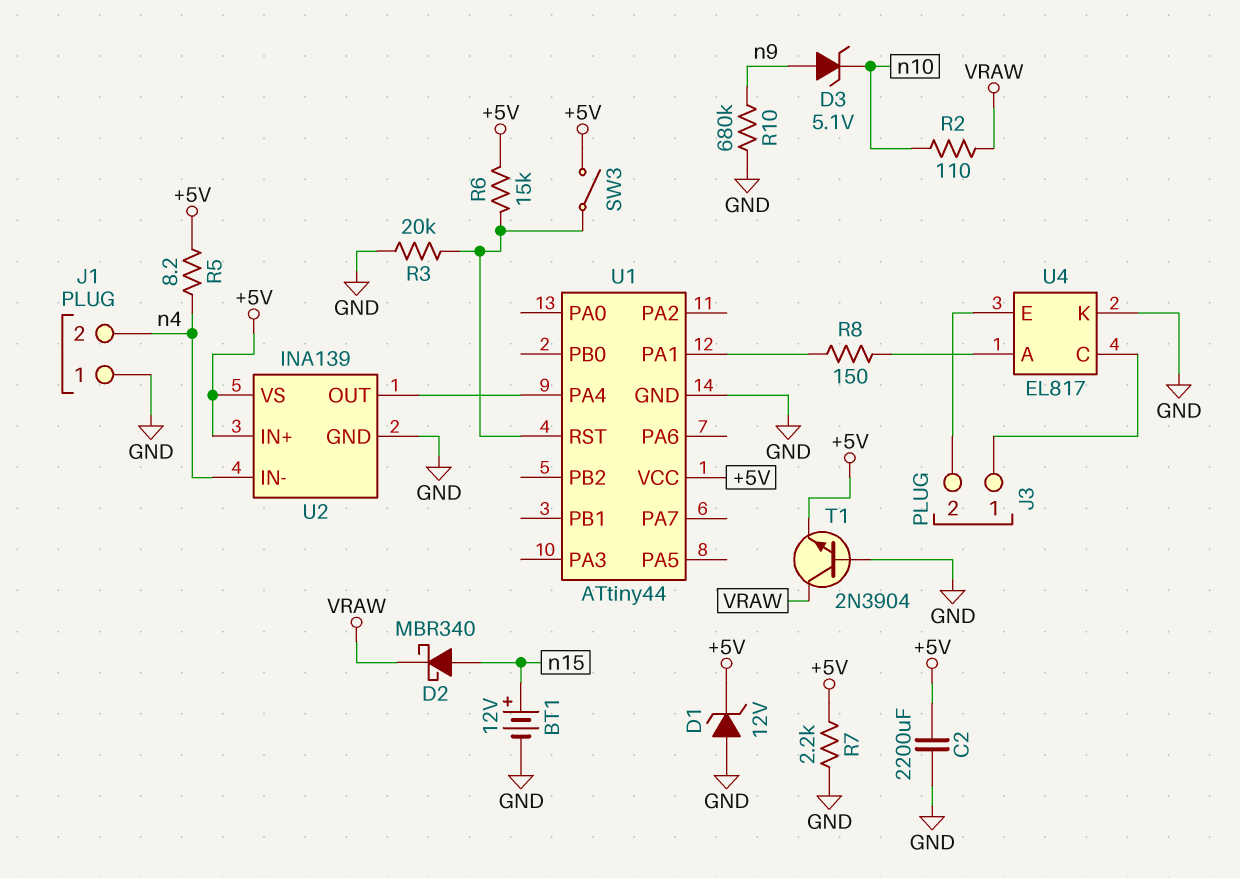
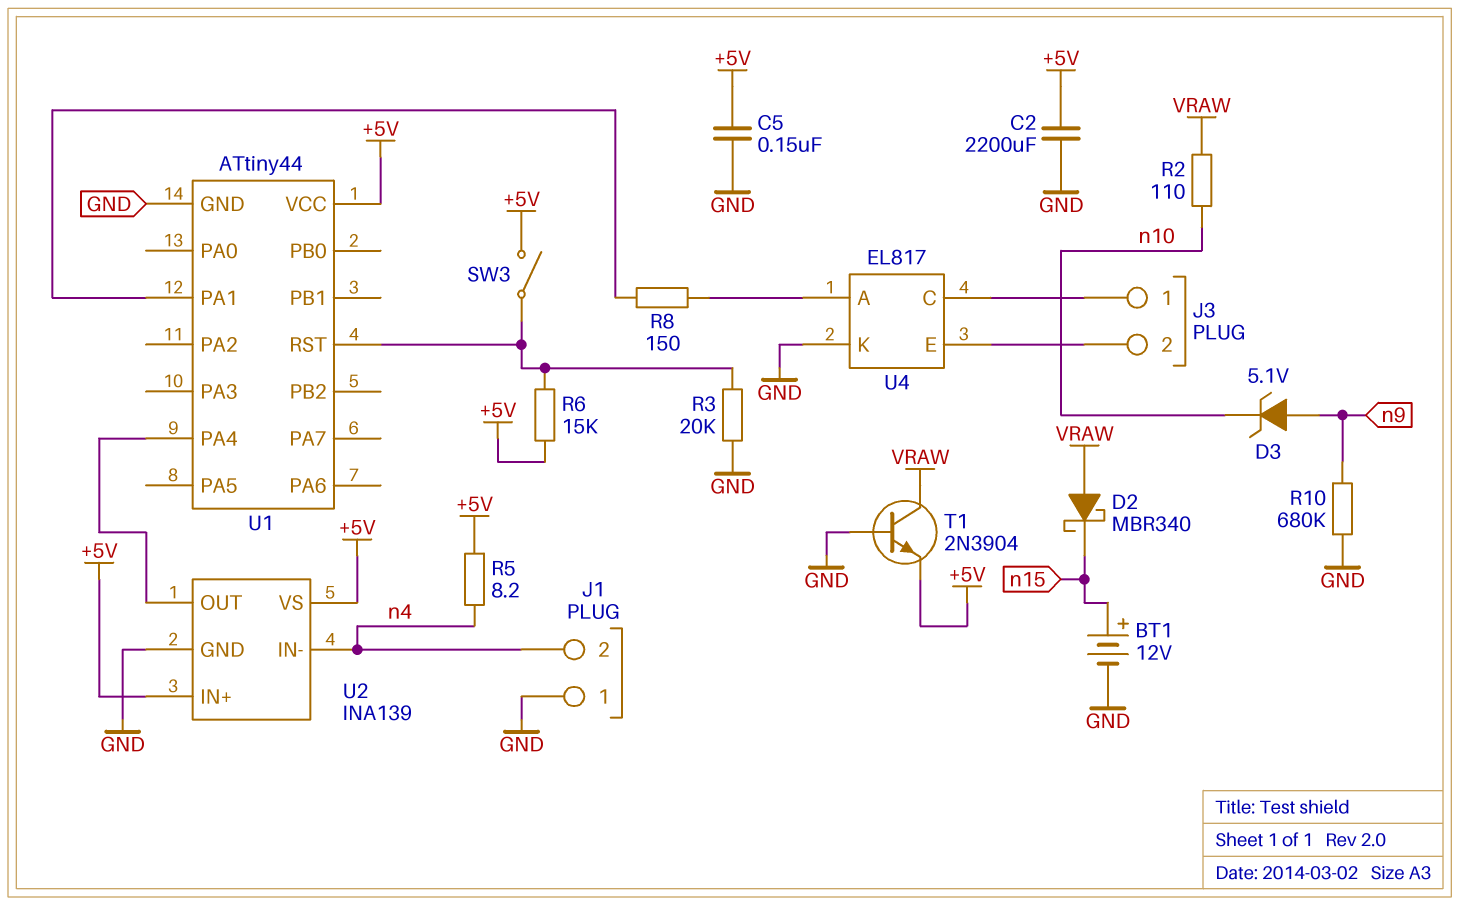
C5: none -> 150nF (+5V, GND)
D1: zener 12V (A GND, K +5V) -> none
D2: schottky MBR340 (A n15, K VRAW) -> schottky MBR340 (A VRAW, K n15)
R7: 2.2k (+5V, GND) -> none

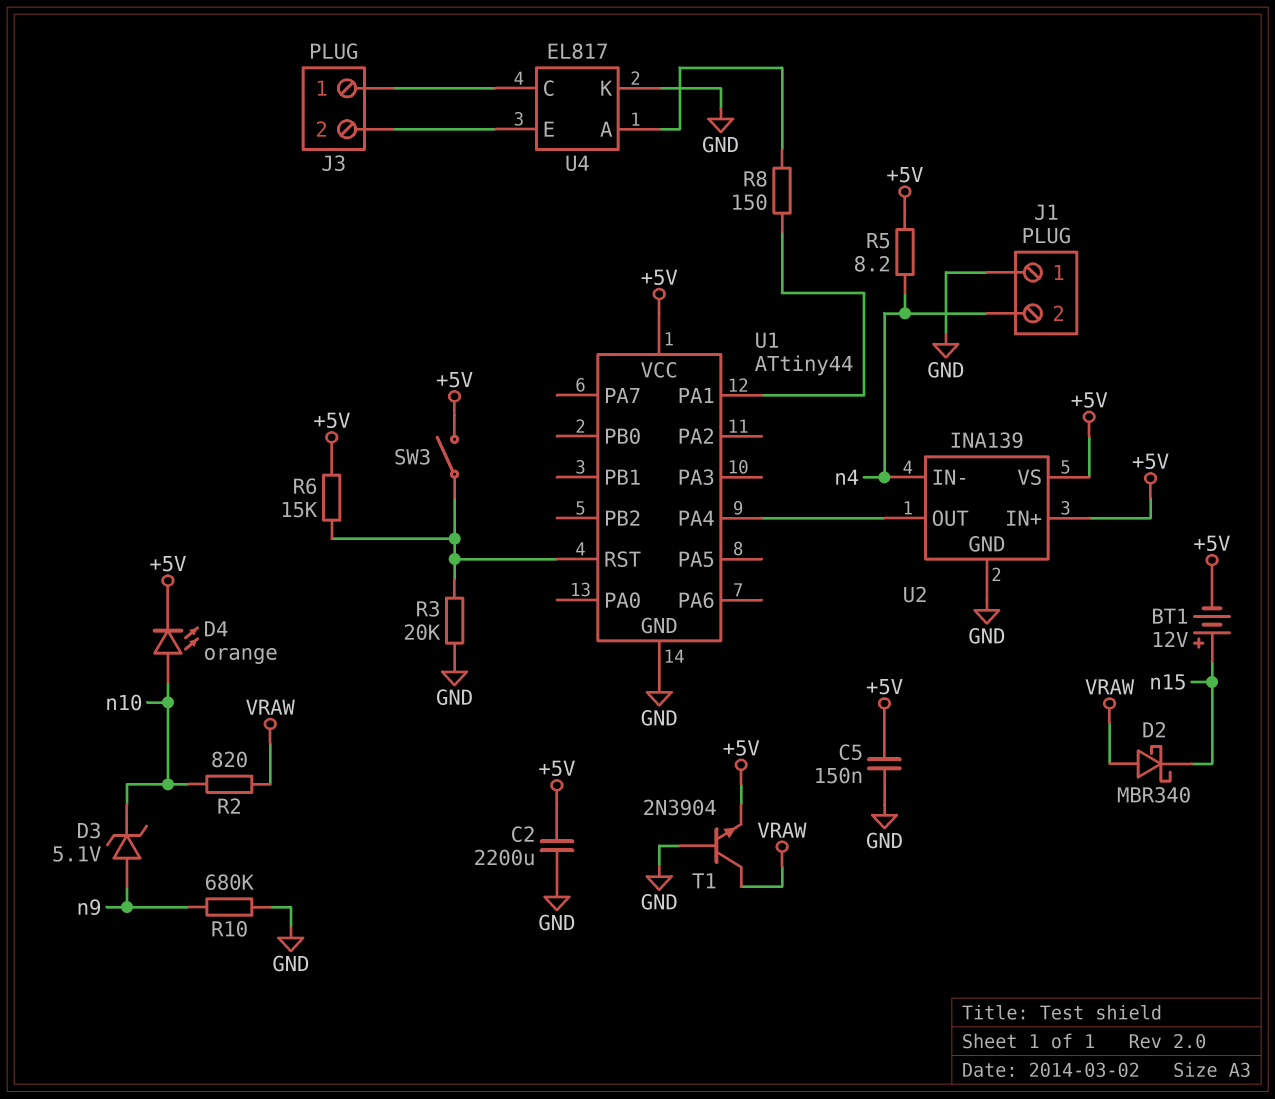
BT1: 12V (plus n15, minus GND) -> 12V (plus n15, minus +5V)
D4: none -> LED orange (A n10, K +5V)
R2: 110 (VRAW, n10) -> 820 (VRAW, n10)

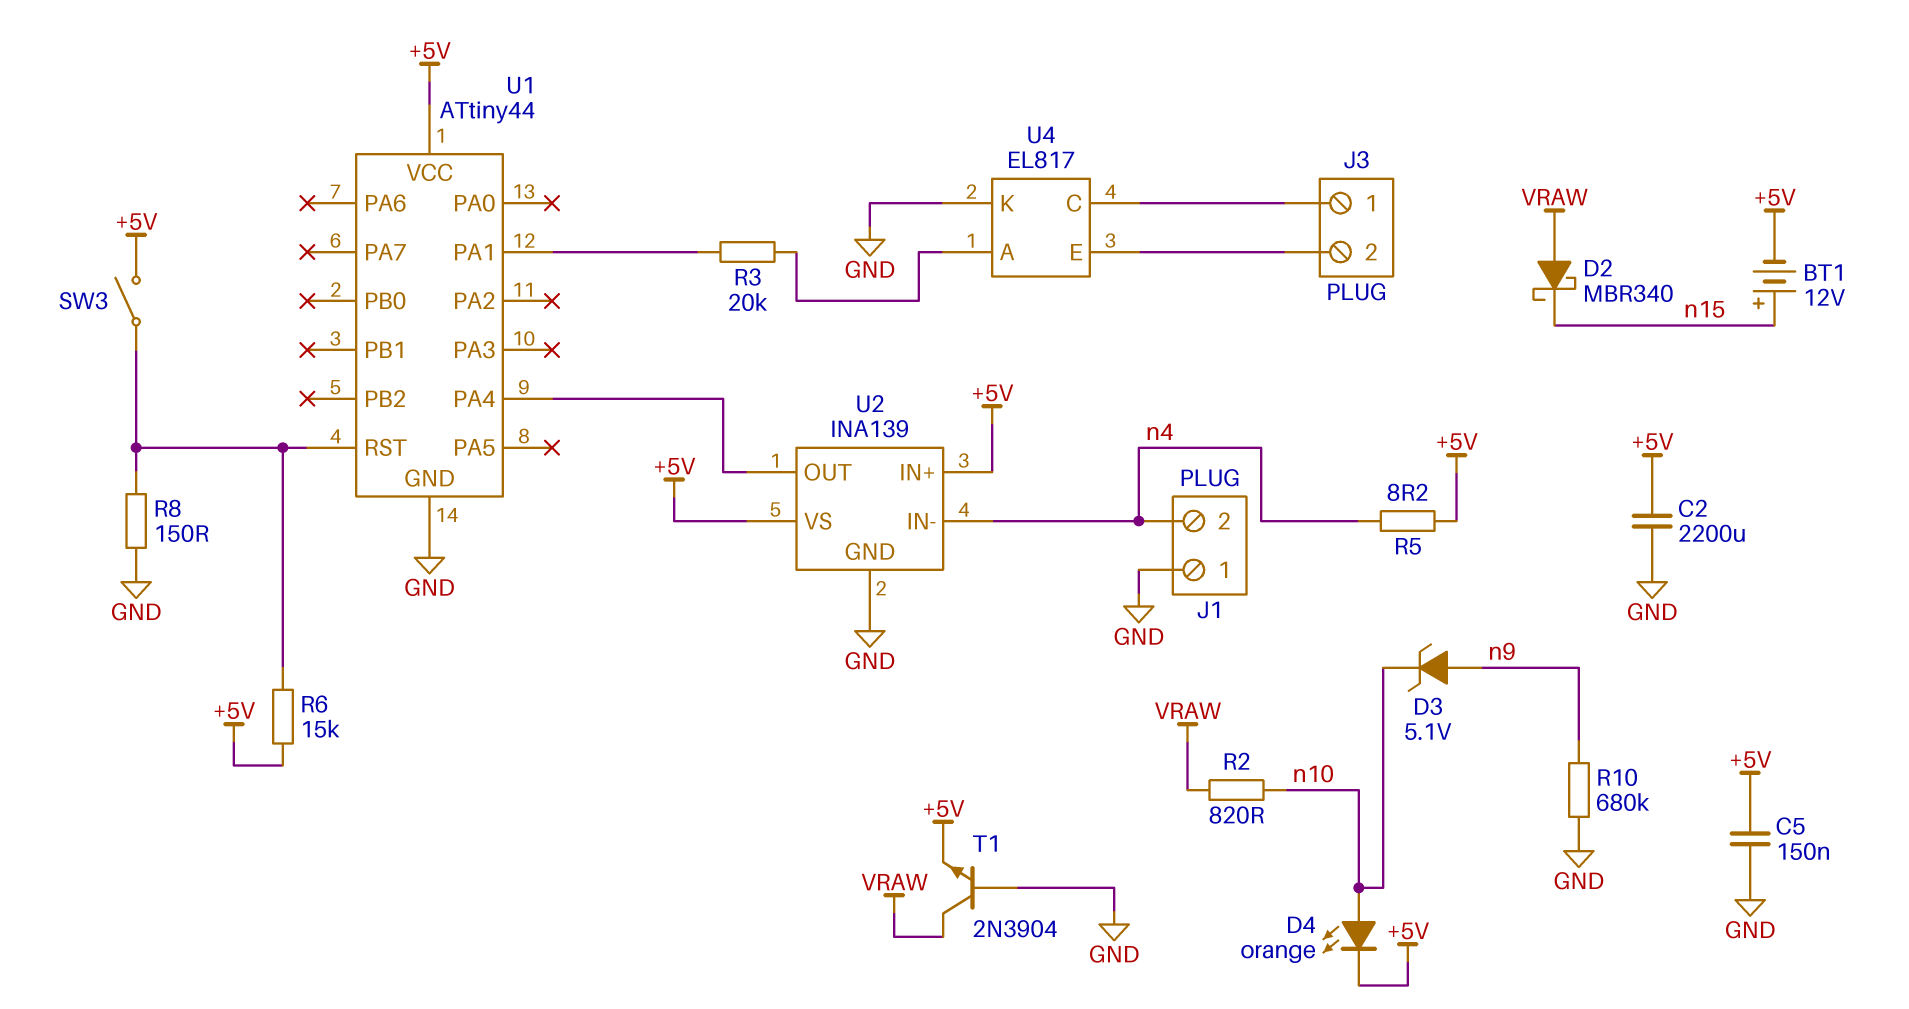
R3: 20k (GND, U1/RST) -> 20k (U1/PA1, U4/A)
R8: 150 (U1/PA1, U4/A) -> 150 (GND, U1/RST)

